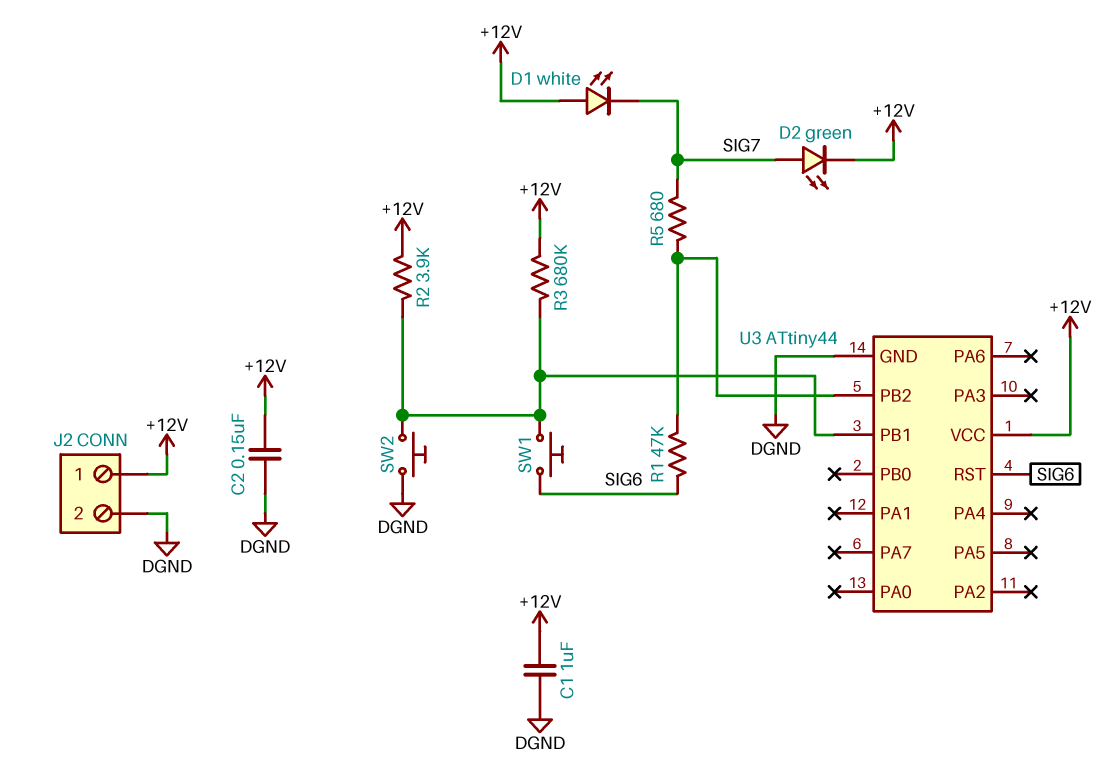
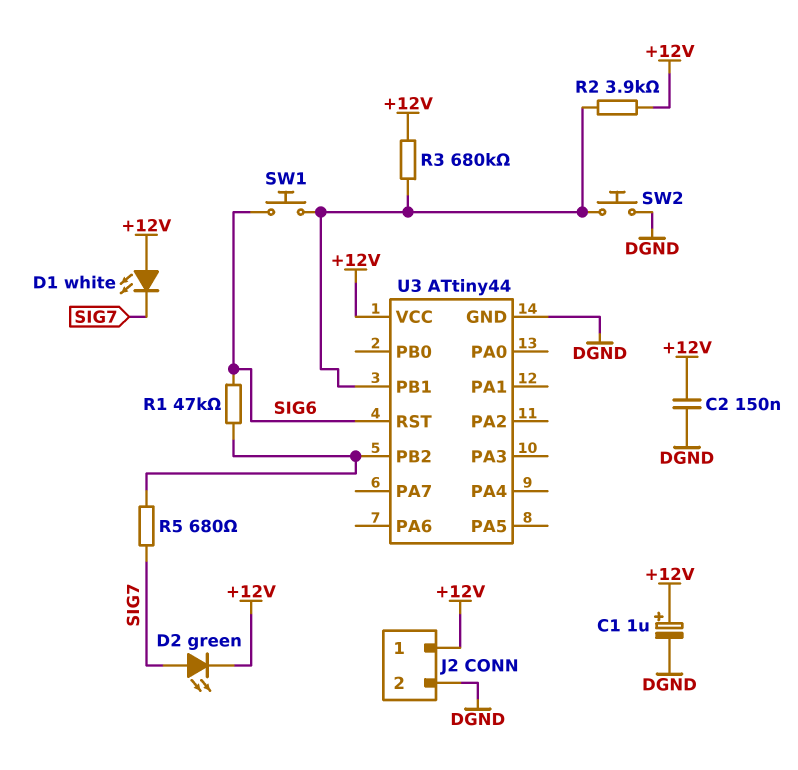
C1: 1uF (+12V, DGND) -> 1uF (plus +12V, minus DGND)

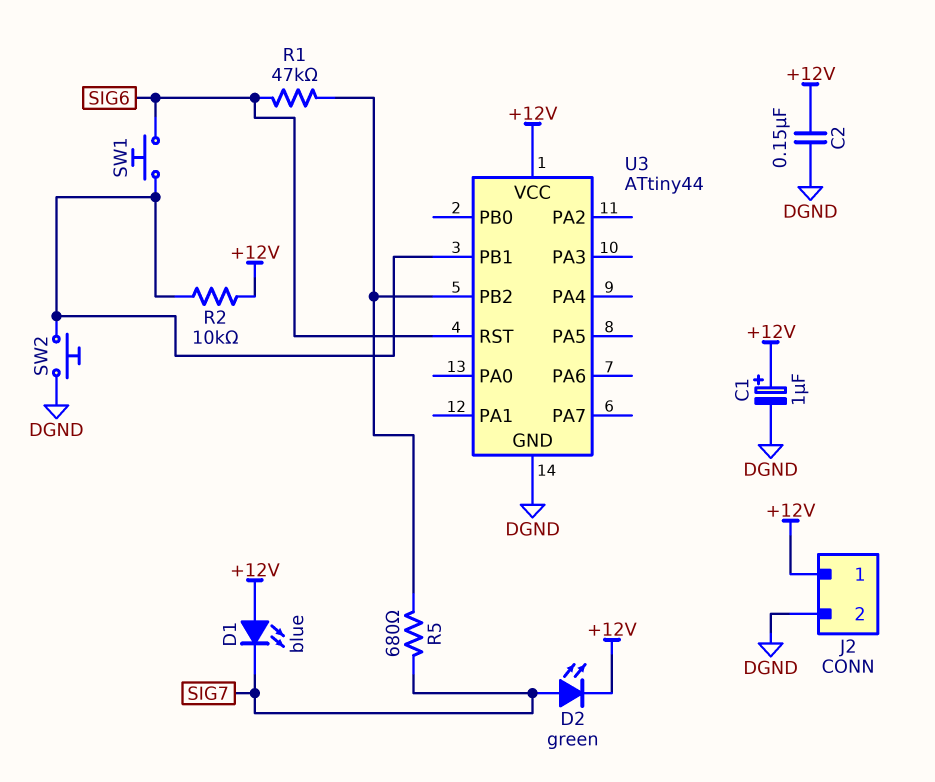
D1: LED white (A +12V, K SIG7) -> LED blue (A +12V, K SIG7)
R2: 3.9k (+12V, U3/PB1) -> 10k (+12V, U3/PB1)
R3: 680k (+12V, U3/PB1) -> none

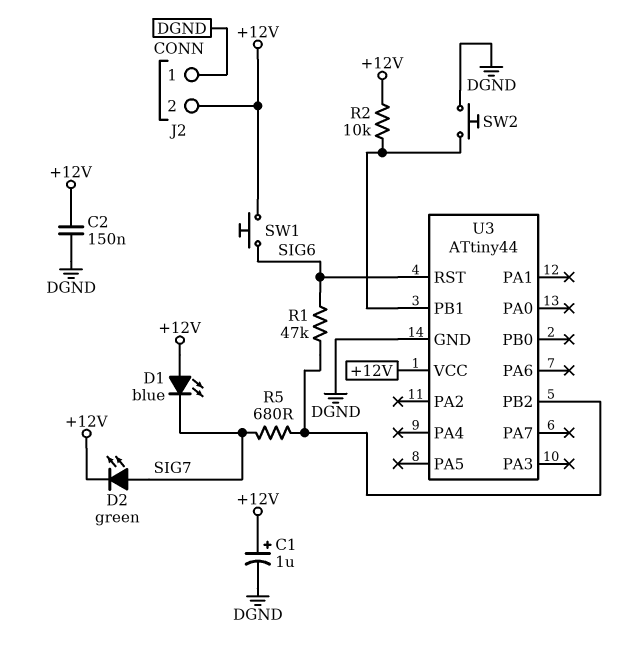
J2 pin 1: +12V -> DGND
J2 pin 2: DGND -> +12V
SW1: button (SIG6, U3/PB1) -> button (+12V, SIG6)

